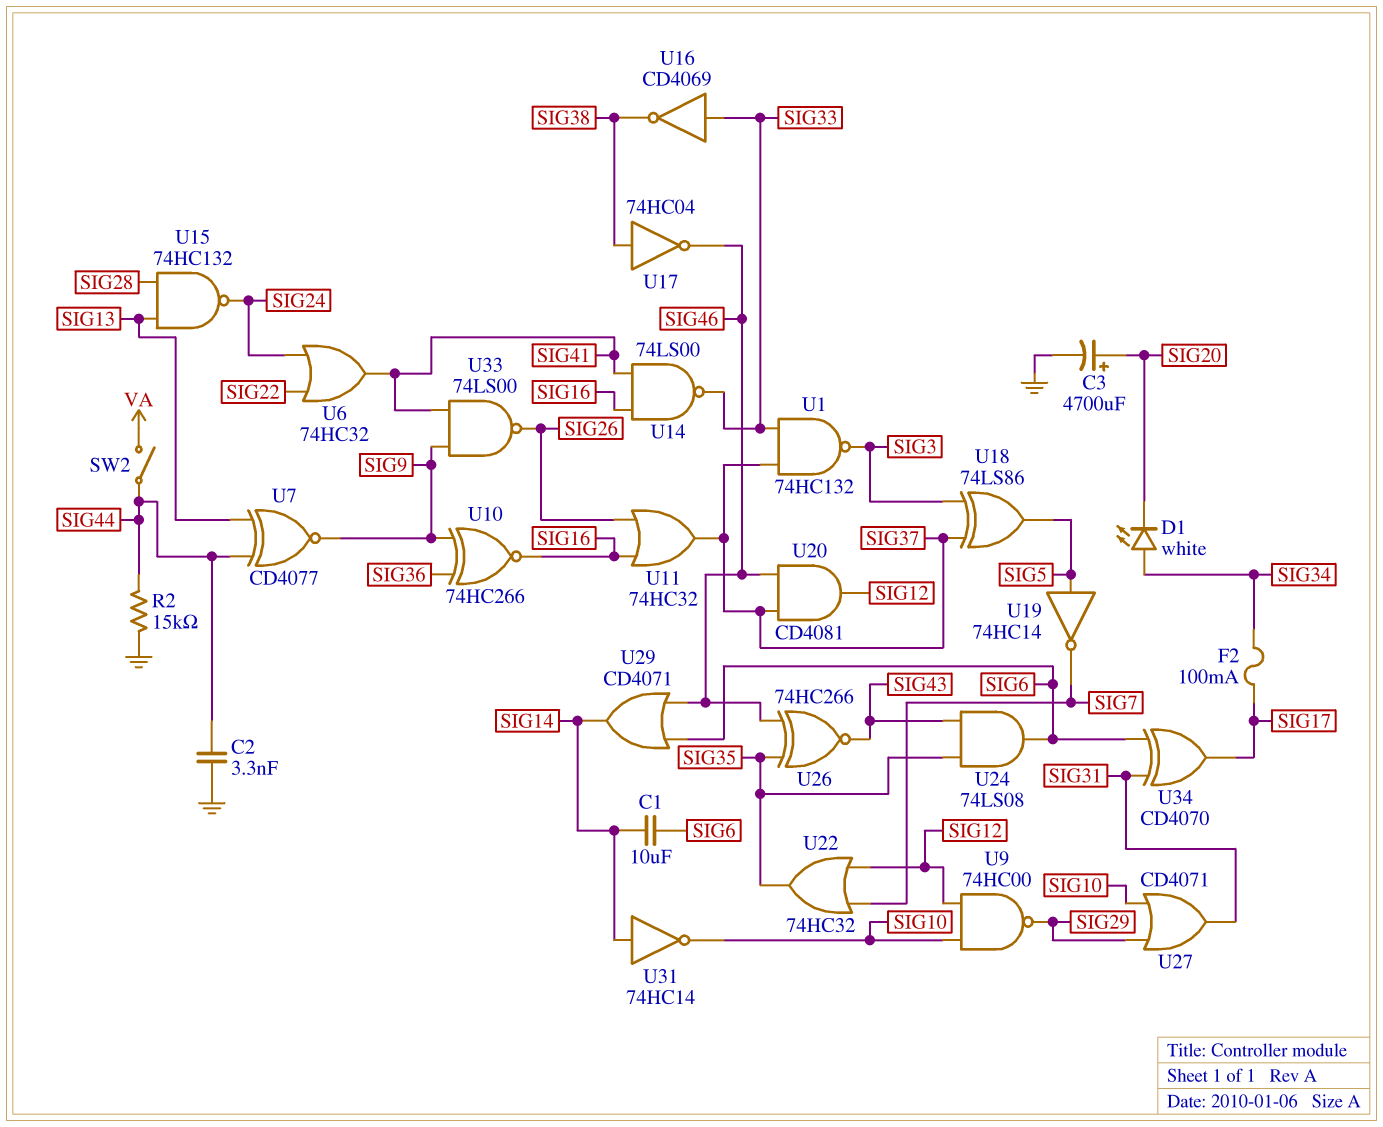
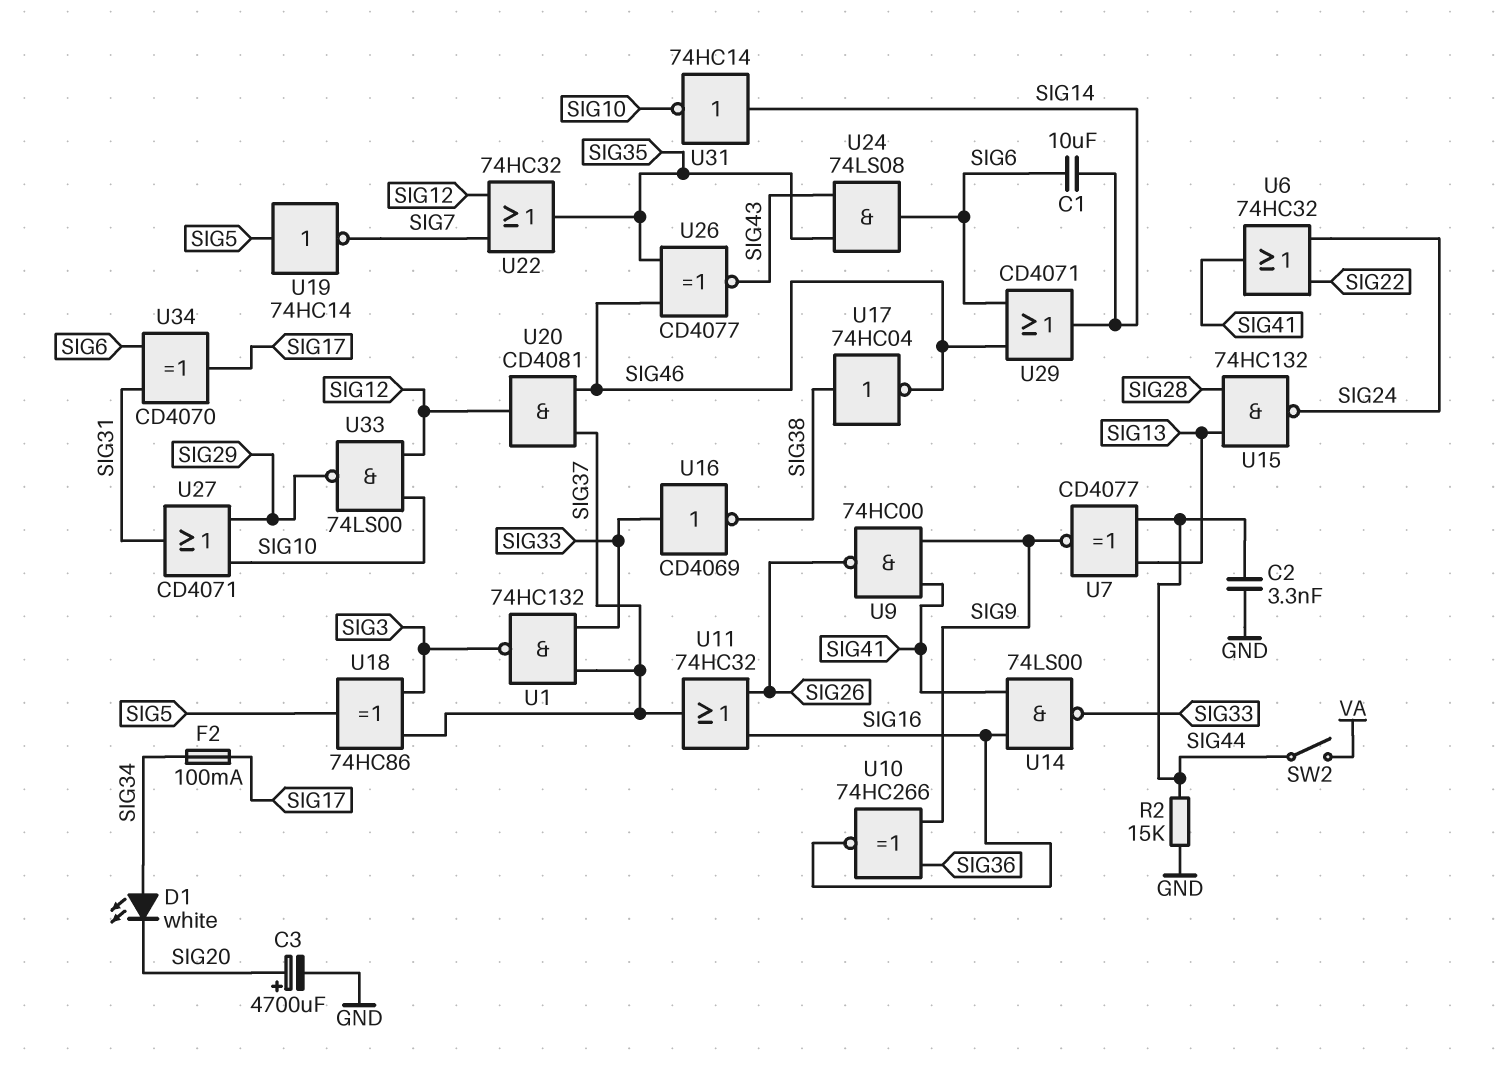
U9: NAND 74HC00 (in SIG10, in SIG12, out SIG29) -> NAND 74HC00 (in SIG9, in SIG41, out SIG26)
U18: XOR 74LS86 (in SIG3, in SIG37, out SIG5) -> XOR 74HC86 (in SIG3, in SIG37, out SIG5)
U26: XNOR 74HC266 (in SIG35, in SIG46, out SIG43) -> XNOR CD4077 (in SIG35, in SIG46, out SIG43)
U33: NAND 74LS00 (in SIG9, in SIG41, out SIG26) -> NAND 74LS00 (in SIG10, in SIG12, out SIG29)

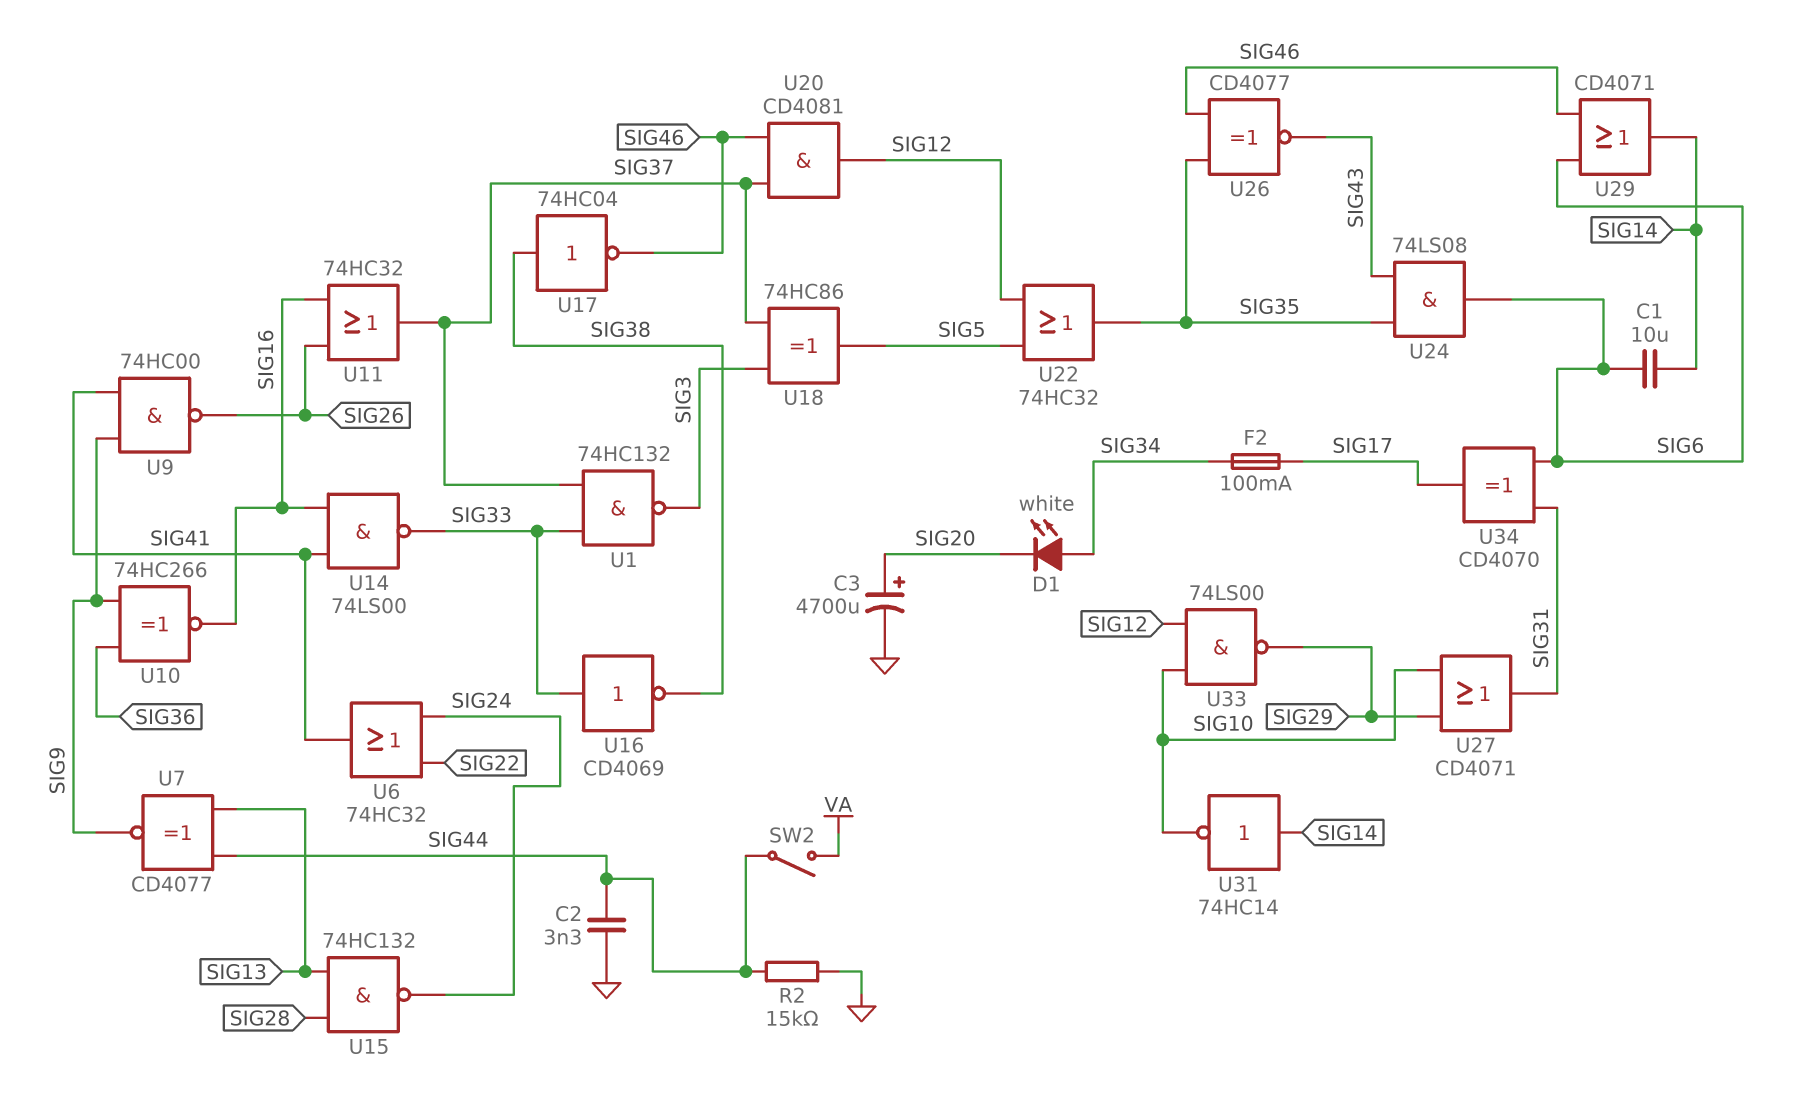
U19: NOT 74HC14 (in SIG5, out SIG7) -> none
U22: OR 74HC32 (in SIG7, in SIG12, out SIG35) -> OR 74HC32 (in SIG5, in SIG12, out SIG35)

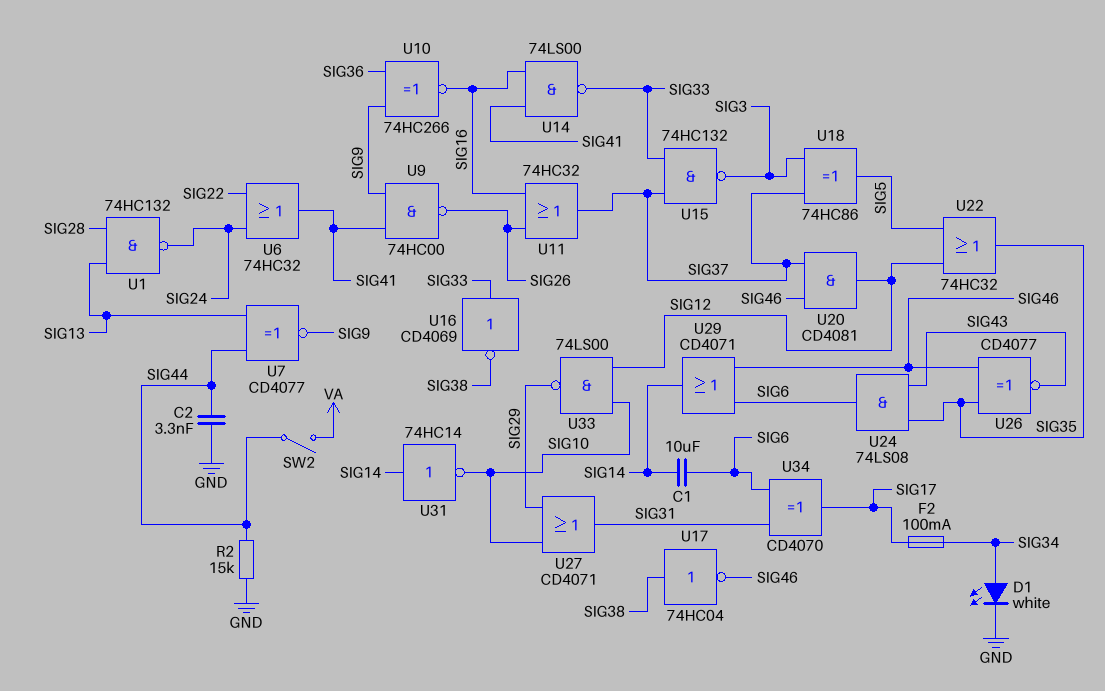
C3: 4700uF (plus SIG20, minus GND) -> none
D1: LED white (A SIG34, K SIG20) -> LED white (A SIG34, K GND)
U1: NAND 74HC132 (in SIG33, in SIG37, out SIG3) -> NAND 74HC132 (in SIG13, in SIG28, out SIG24)
U15: NAND 74HC132 (in SIG13, in SIG28, out SIG24) -> NAND 74HC132 (in SIG33, in SIG37, out SIG3)

